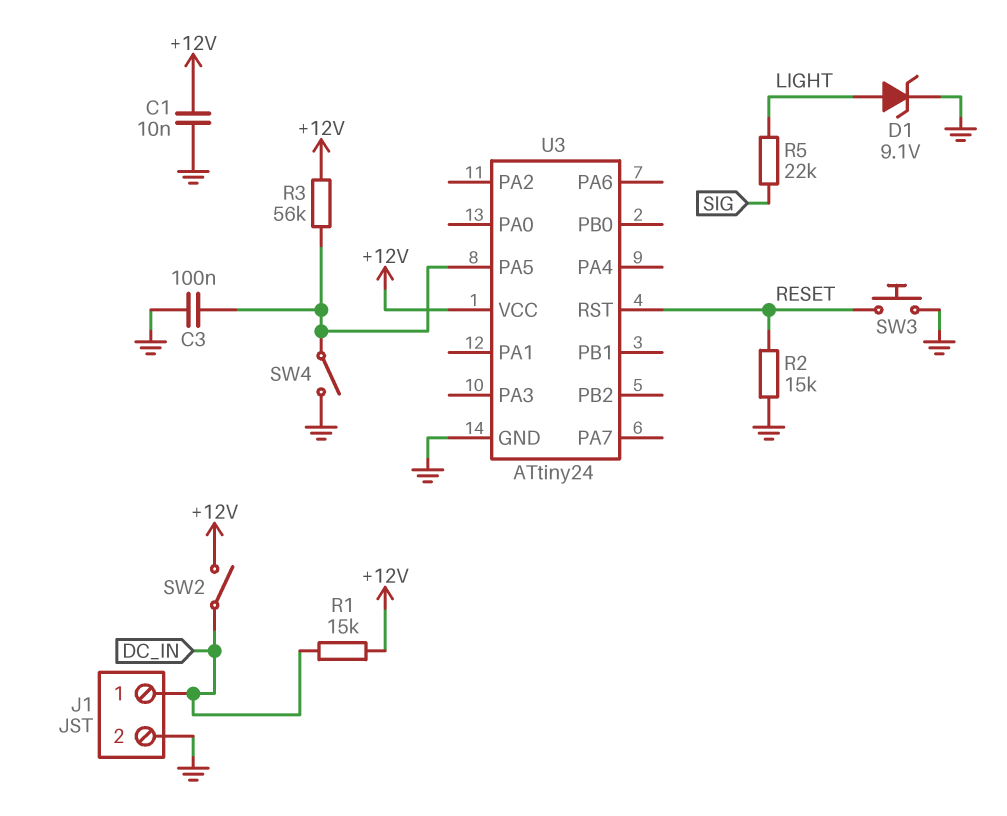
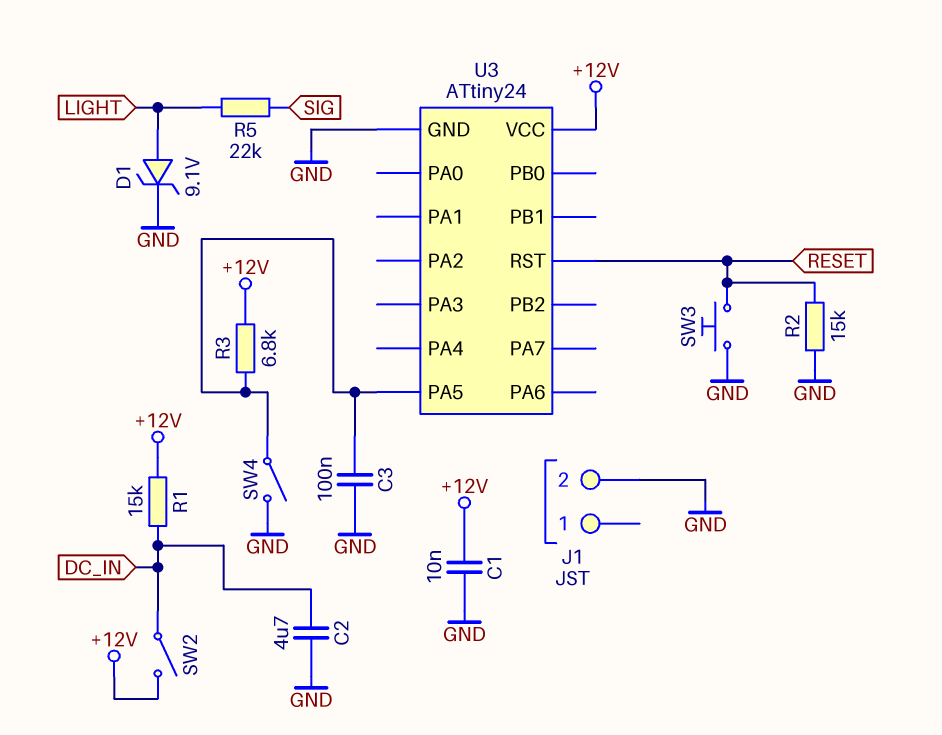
C2: none -> 4.7uF (DC_IN, GND)
J1 pin 1: DC_IN -> none
R3: 56k (+12V, U3/PA5) -> 6.8k (+12V, U3/PA5)

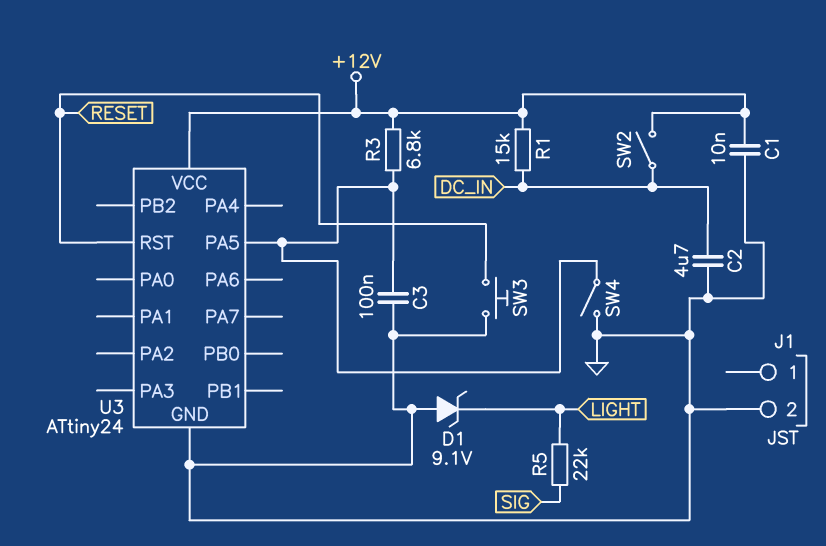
D1: zener 9.1V (A LIGHT, K GND) -> zener 9.1V (A GND, K LIGHT)
R2: 15k (GND, RESET) -> none

